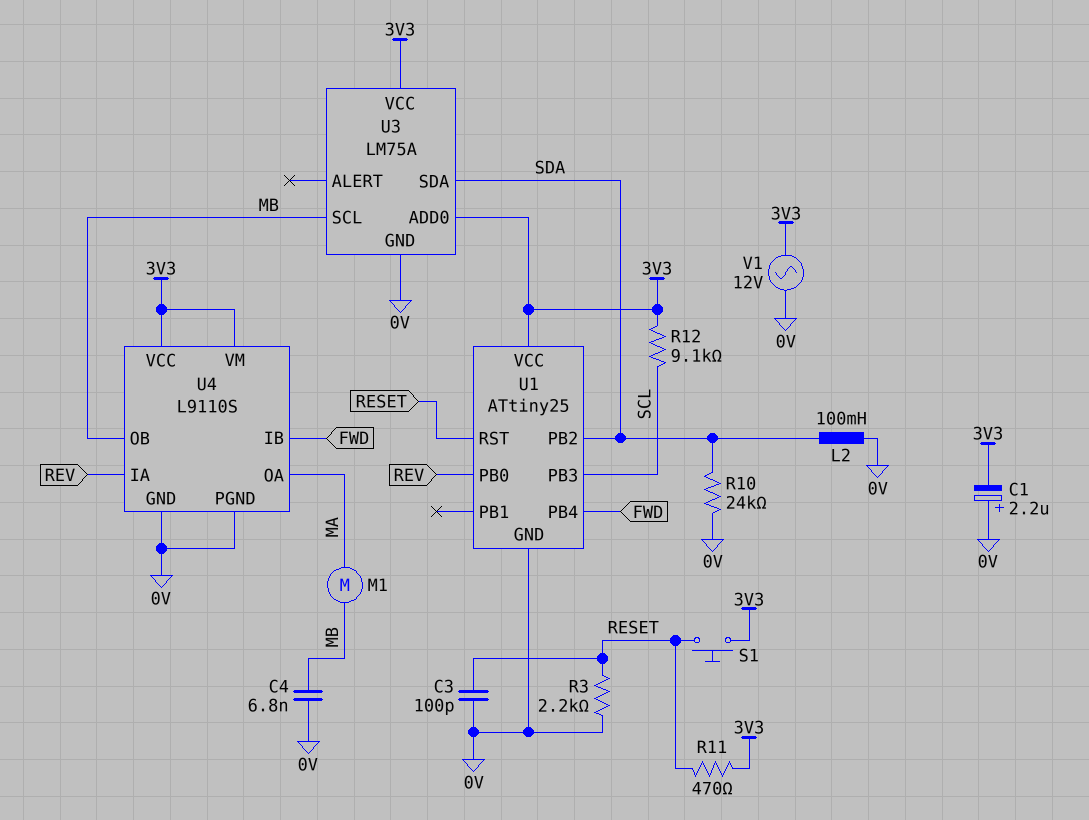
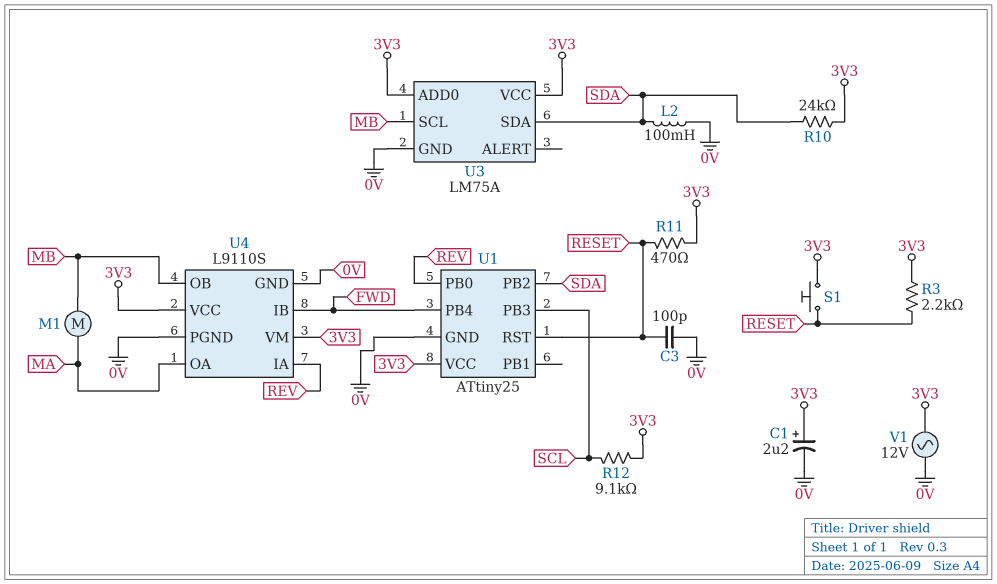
C1: 2.2uF (plus 0V, minus 3V3) -> 2.2uF (plus 3V3, minus 0V)
C4: 6.8nF (0V, MB) -> none
R3: 2.2k (0V, RESET) -> 2.2k (3V3, RESET)
R10: 24k (0V, SDA) -> 24k (3V3, SDA)

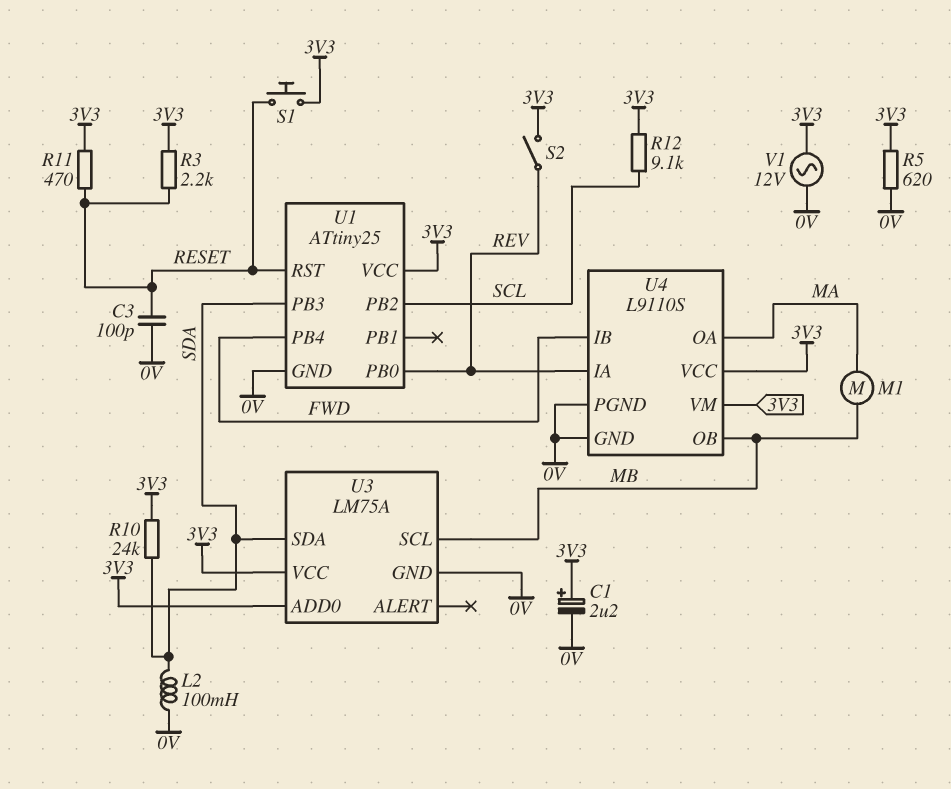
R5: none -> 620 (0V, 3V3)
S2: none -> switch (3V3, REV)
U1 pin PB2: SDA -> SCL
U1 pin PB3: SCL -> SDA

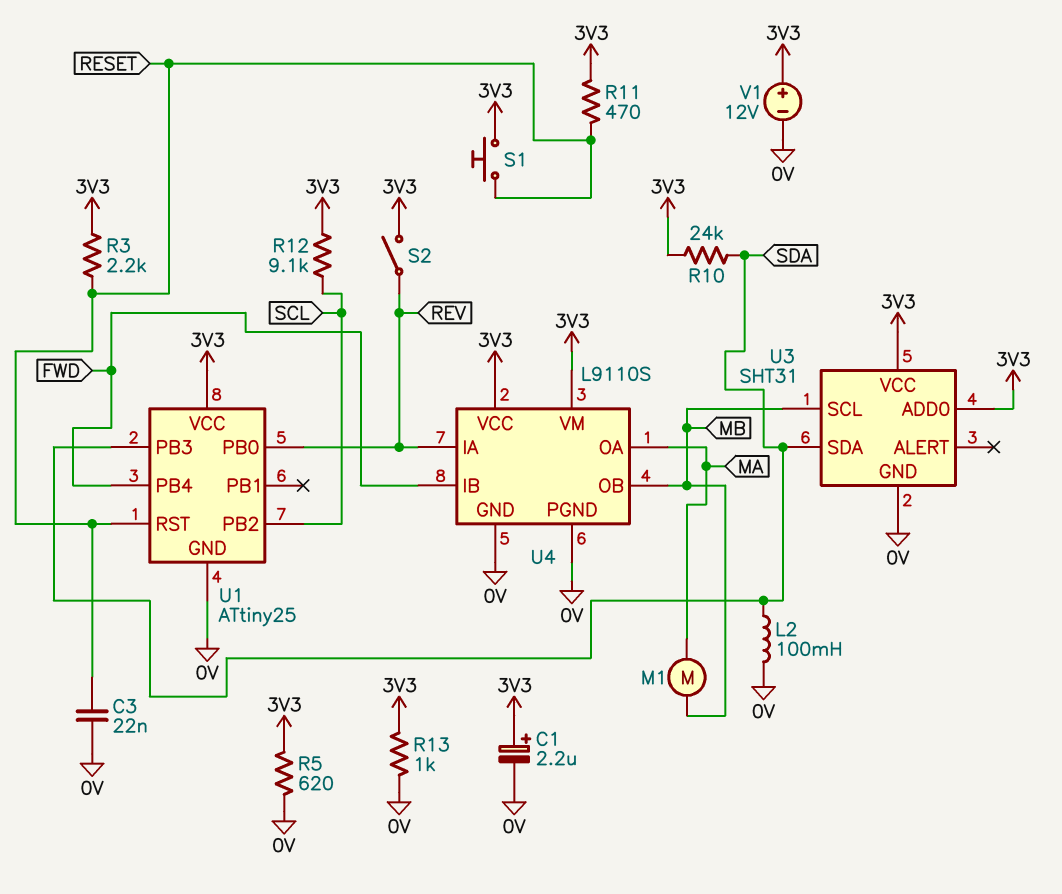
C3: 100pF (0V, RESET) -> 22nF (0V, RESET)
R13: none -> 1k (0V, 3V3)
U3: LM75A -> SHT31
V1: AC 12V (0V, 3V3) -> 12V (plus 3V3, minus 0V)

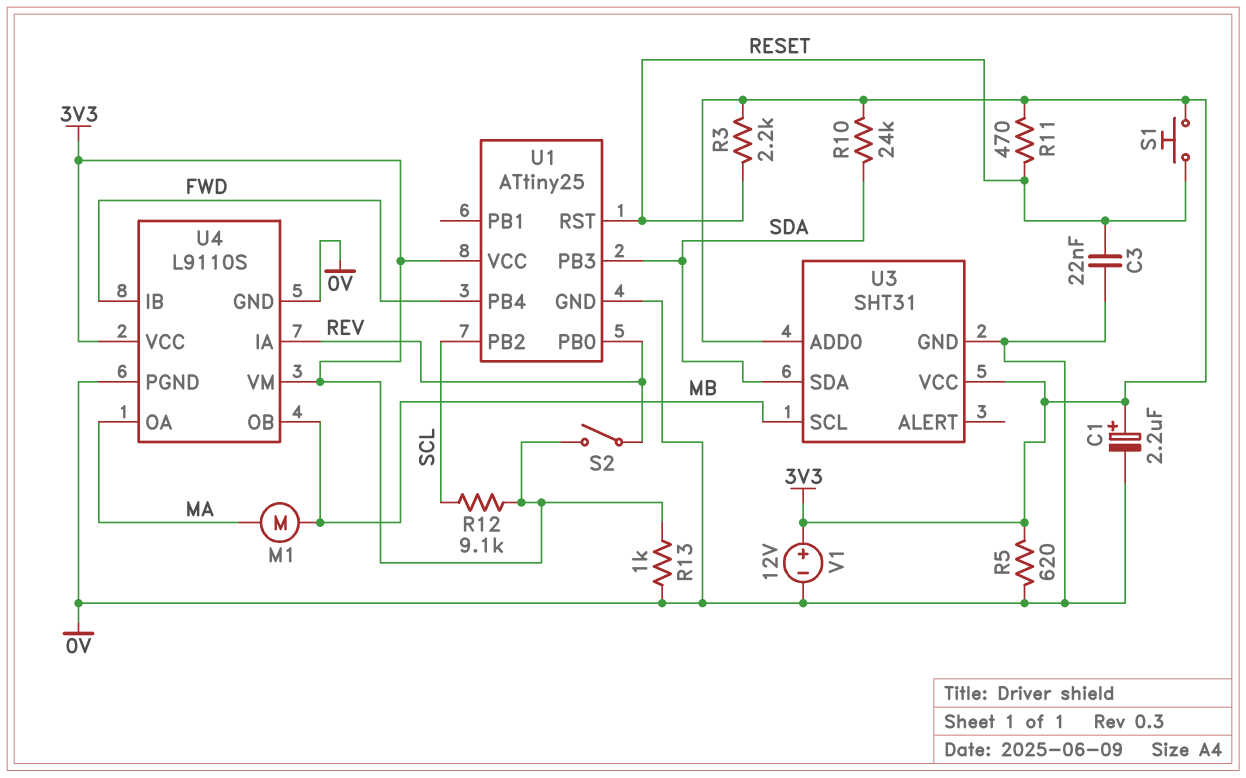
L2: 100mH (0V, SDA) -> none

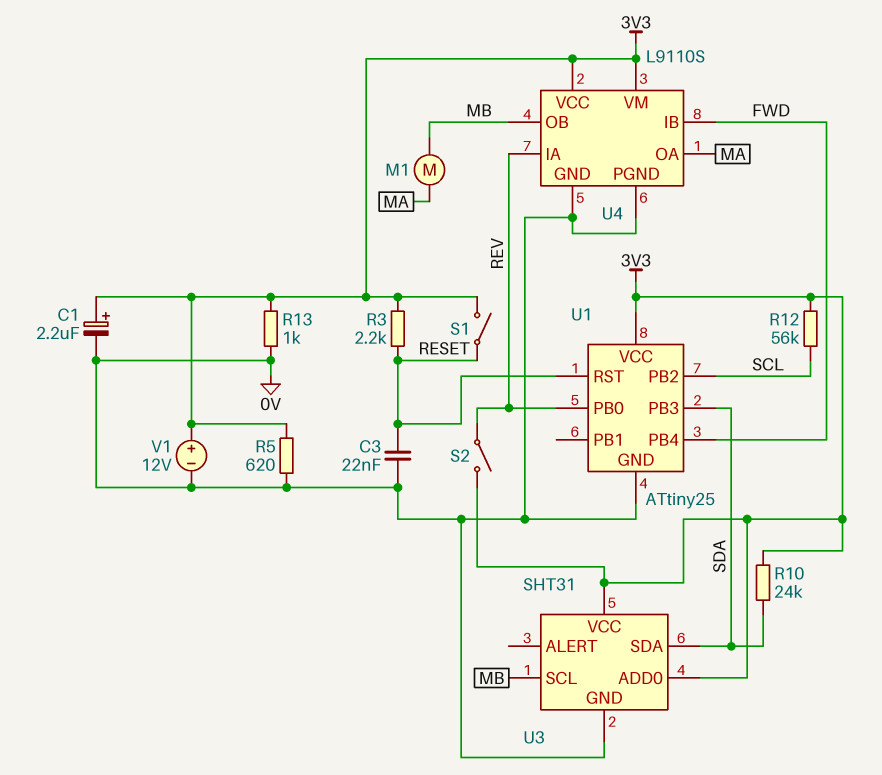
R11: 470 (3V3, RESET) -> none
R12: 9.1k (3V3, SCL) -> 56k (3V3, SCL)
S1: button (3V3, RESET) -> switch (3V3, RESET)

